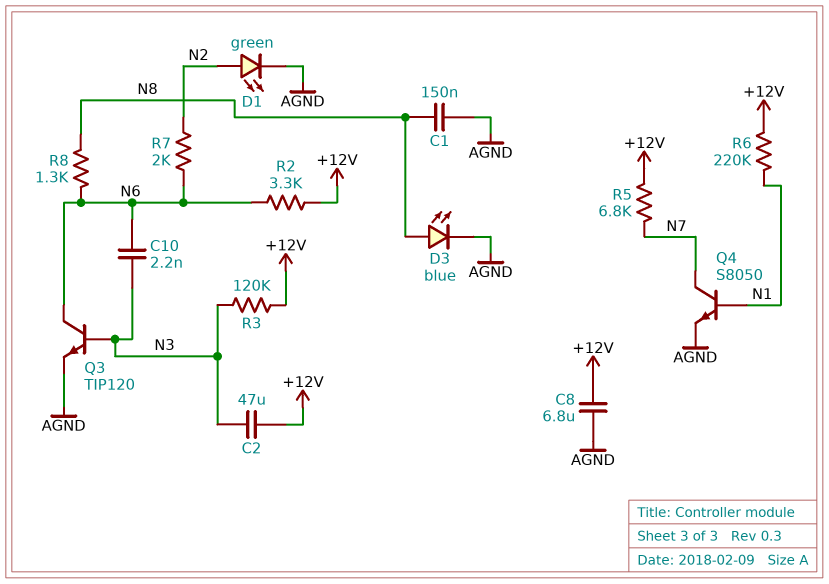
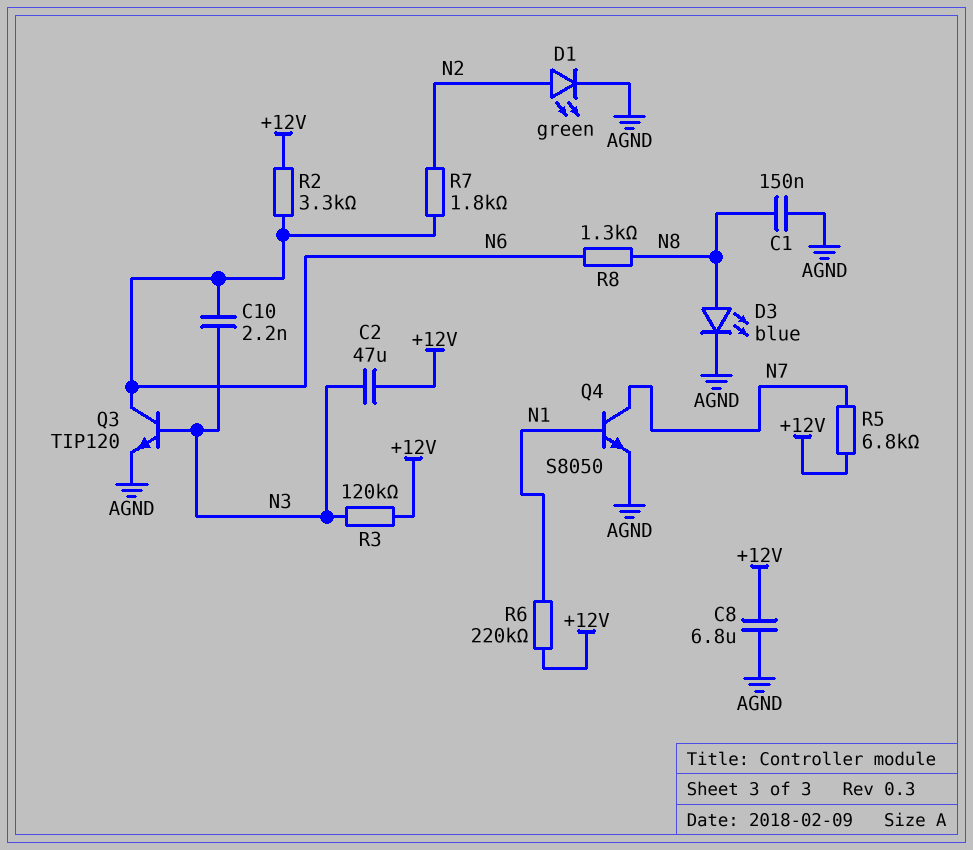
R7: 2k (N2, N6) -> 1.8k (N2, N6)

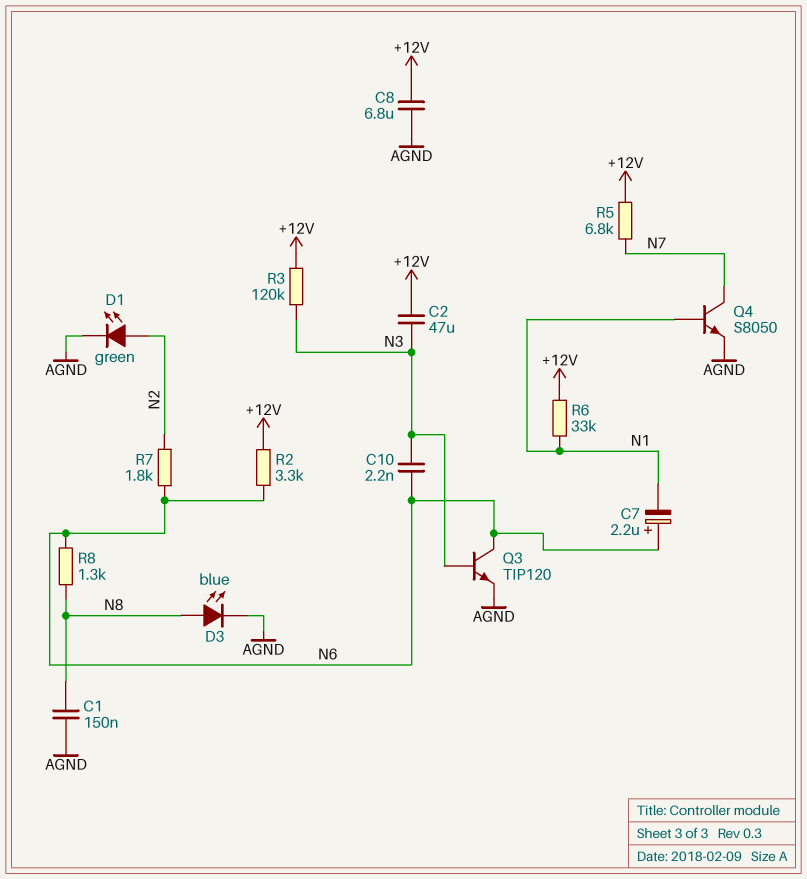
C7: none -> 2.2uF (plus N6, minus N1)
R6: 220k (+12V, N1) -> 33k (+12V, N1)

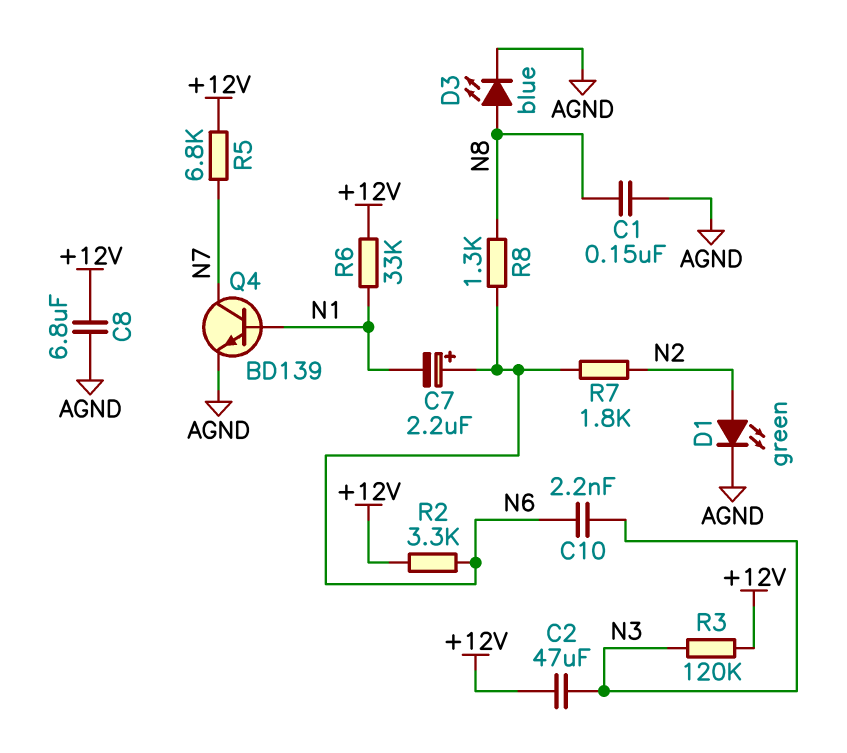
Q3: NPN TIP120 (B N3, C N6, E AGND) -> none
Q4: NPN S8050 (B N1, C N7, E AGND) -> NPN BD139 (B N1, C N7, E AGND)

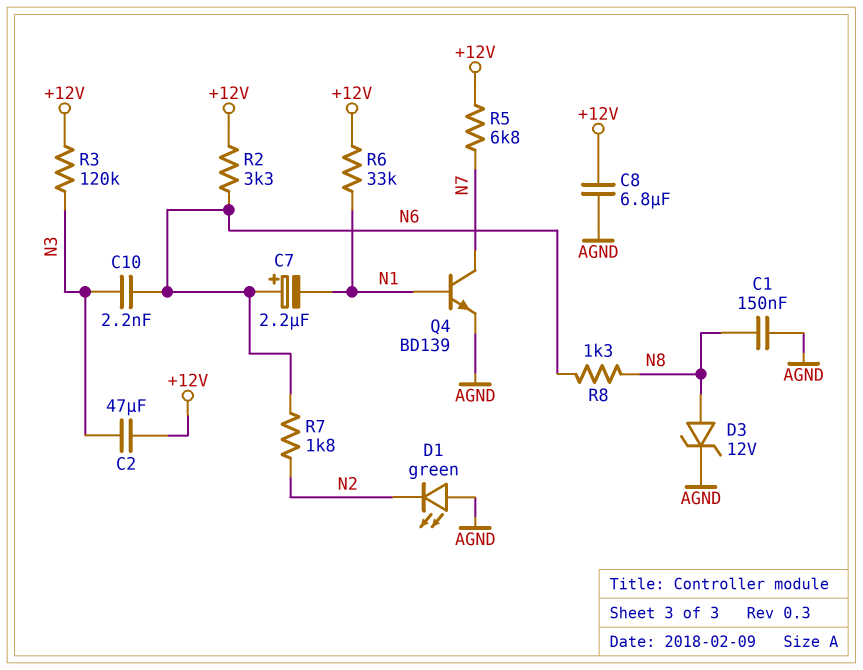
D1: LED green (A N2, K AGND) -> LED green (A AGND, K N2)
D3: LED blue (A N8, K AGND) -> zener 12V (A N8, K AGND)

